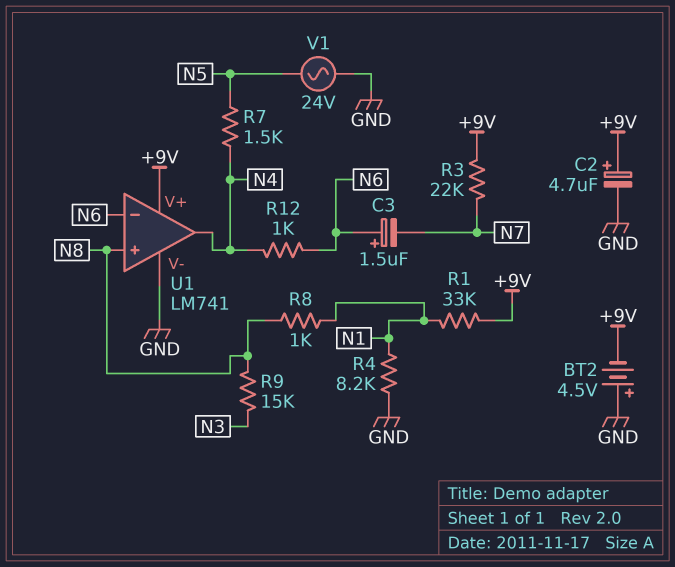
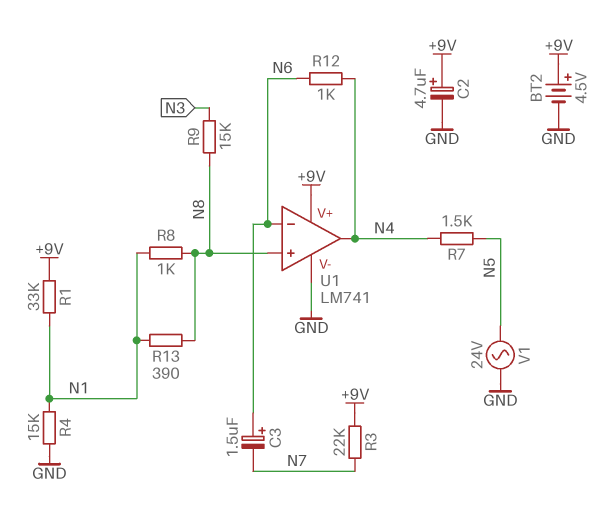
BT2: 4.5V (plus GND, minus +9V) -> 4.5V (plus +9V, minus GND)
R4: 8.2k (GND, N1) -> 15k (GND, N1)
R13: none -> 390 (N1, N8)

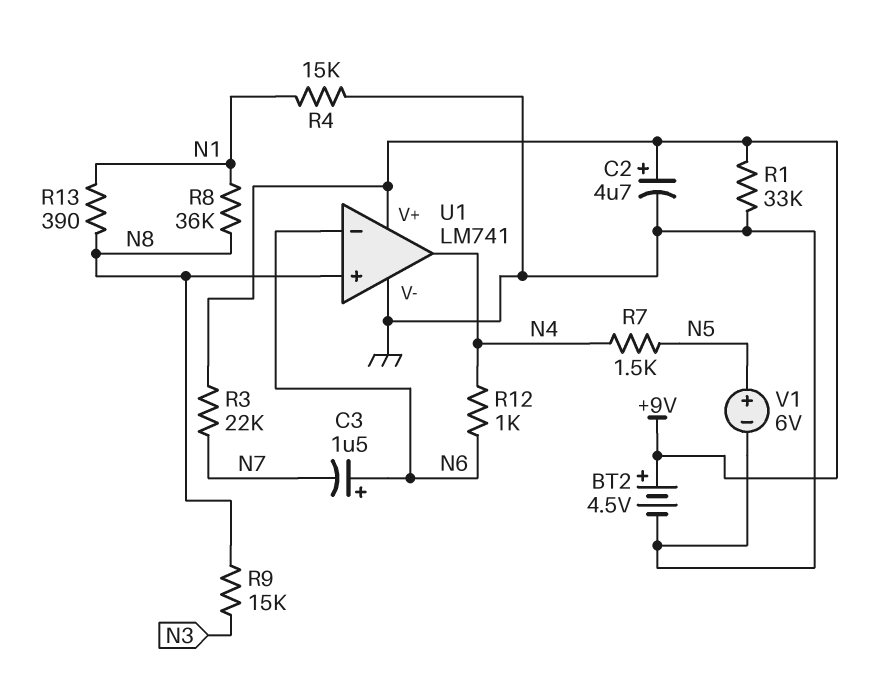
R1: 33k (+9V, N1) -> 33k (+9V, GND)
R8: 1k (N1, N8) -> 36k (N1, N8)
V1: AC 24V (GND, N5) -> 6V (plus N5, minus GND)

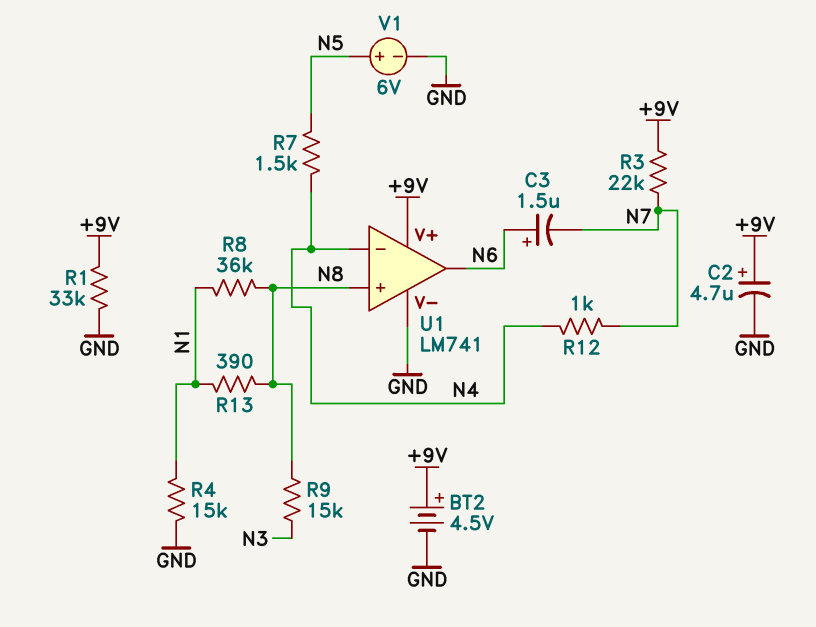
R12: 1k (N4, N6) -> 1k (N4, N7)
U1 pin in-: N6 -> N4
U1 pin out: N4 -> N6

